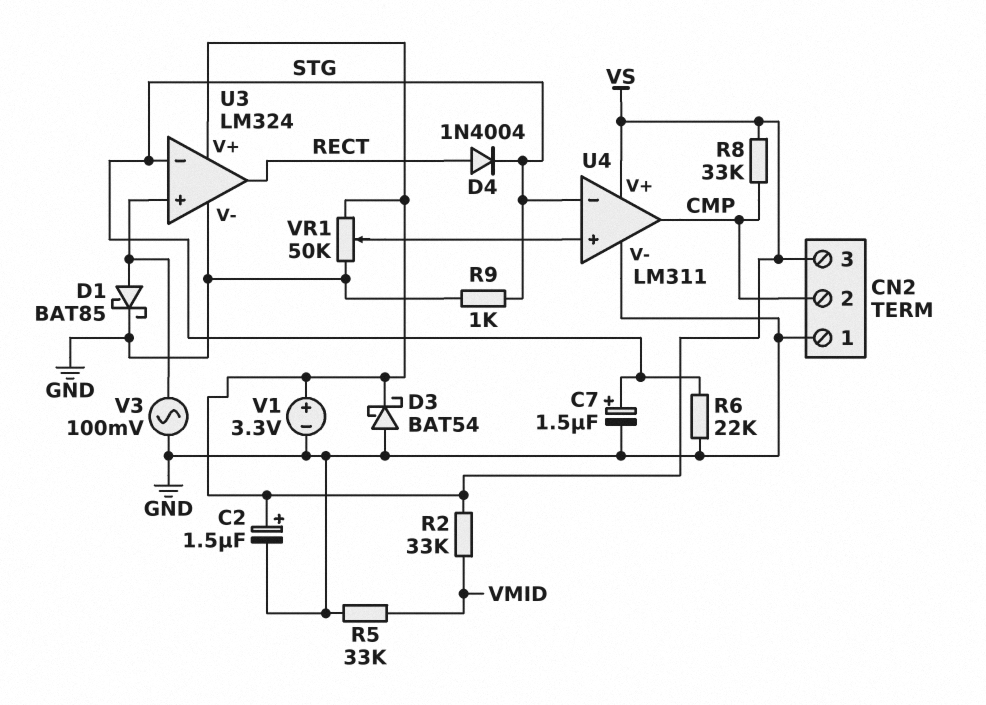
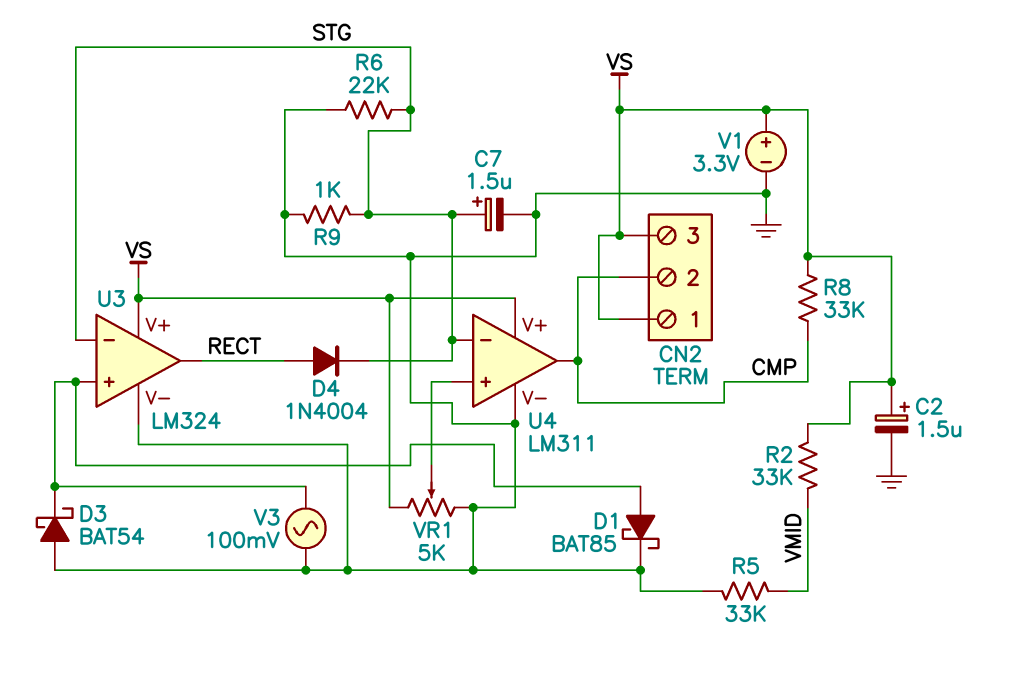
CN2 pin 1: GND -> VS
D3: schottky BAT54 (A GND, K VS) -> schottky BAT54 (A GND, K U3/in+)
VR1: 50k (GND, VS, wiper U4/in+) -> 5k (GND, VS, wiper U4/in+)

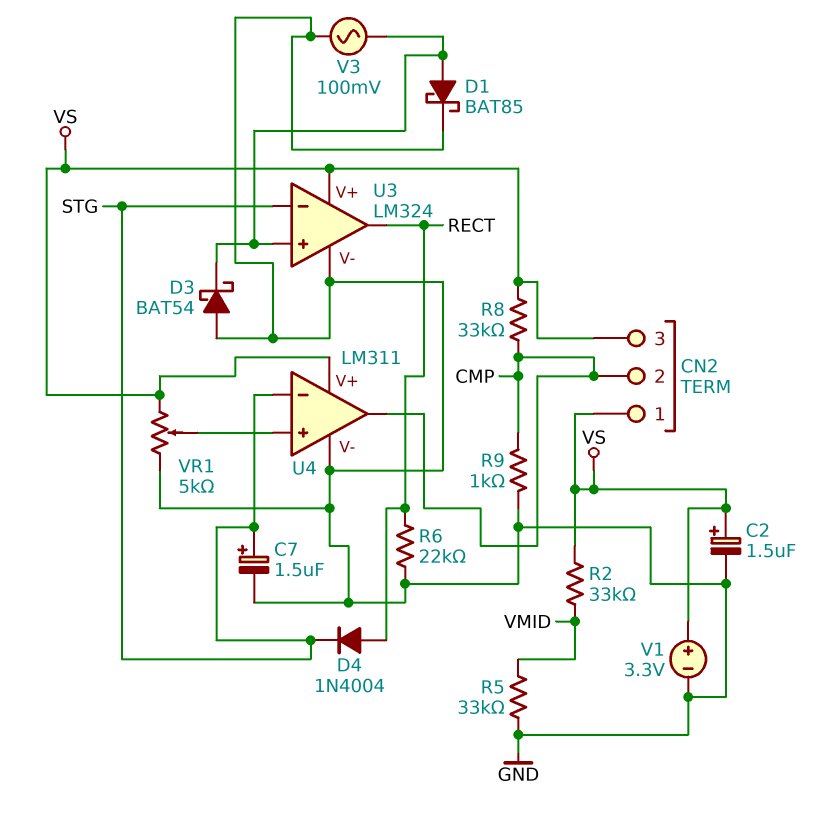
R6: 22k (GND, STG) -> 22k (GND, RECT)
R9: 1k (GND, STG) -> 1k (CMP, GND)

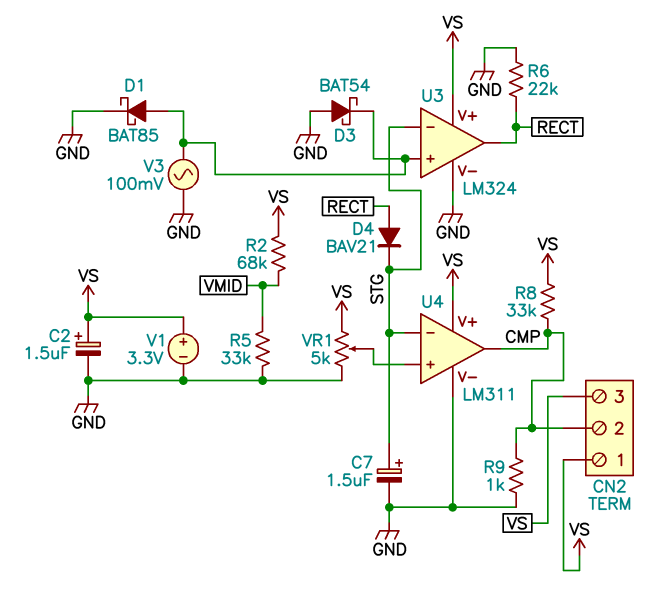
D4: diode 1N4004 (A RECT, K STG) -> diode BAV21 (A RECT, K STG)
R2: 33k (VMID, VS) -> 68k (VMID, VS)

